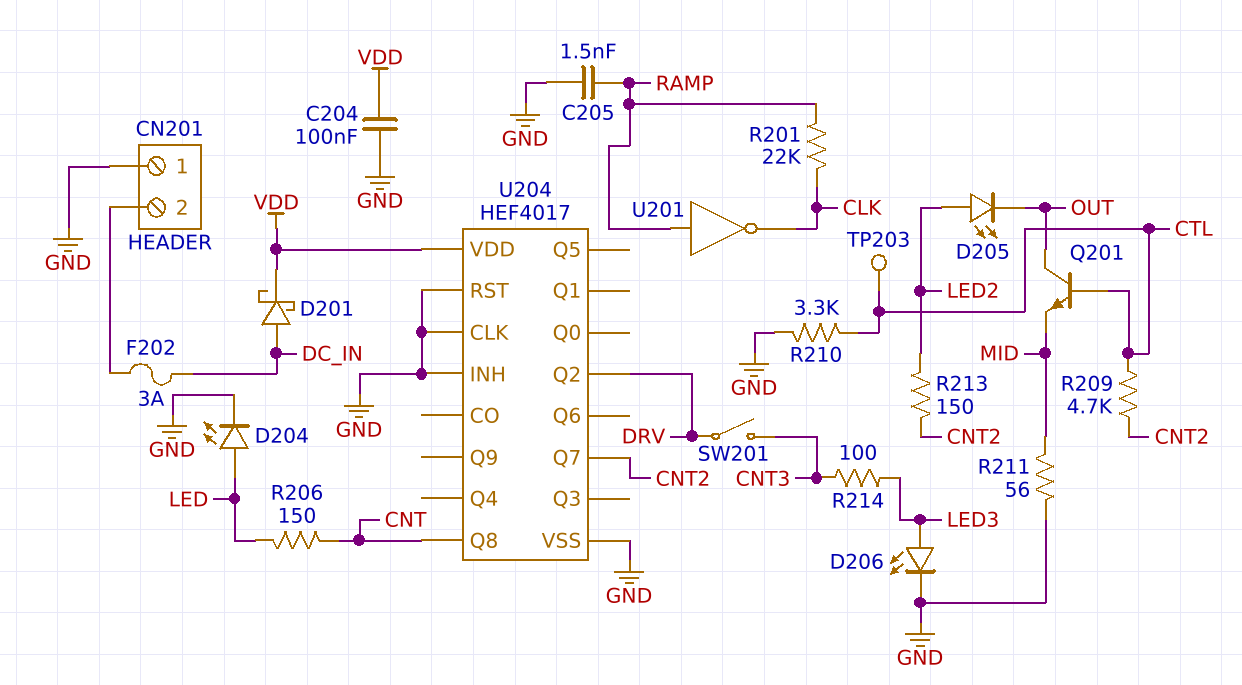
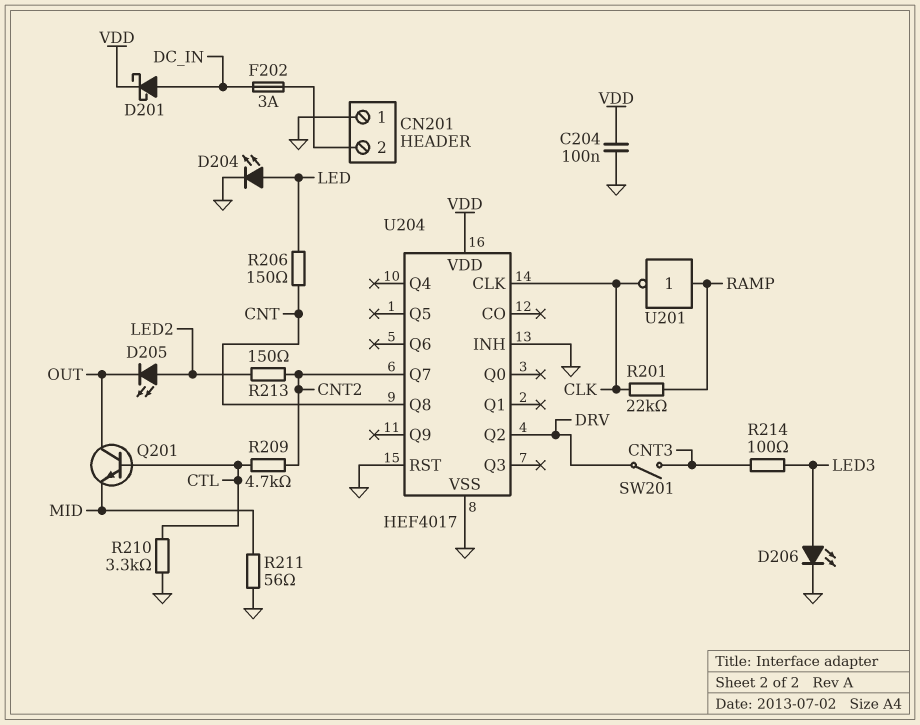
C205: 1.5nF (GND, RAMP) -> none
TP203: test point (CTL) -> none
U204 pin CLK: GND -> CLK

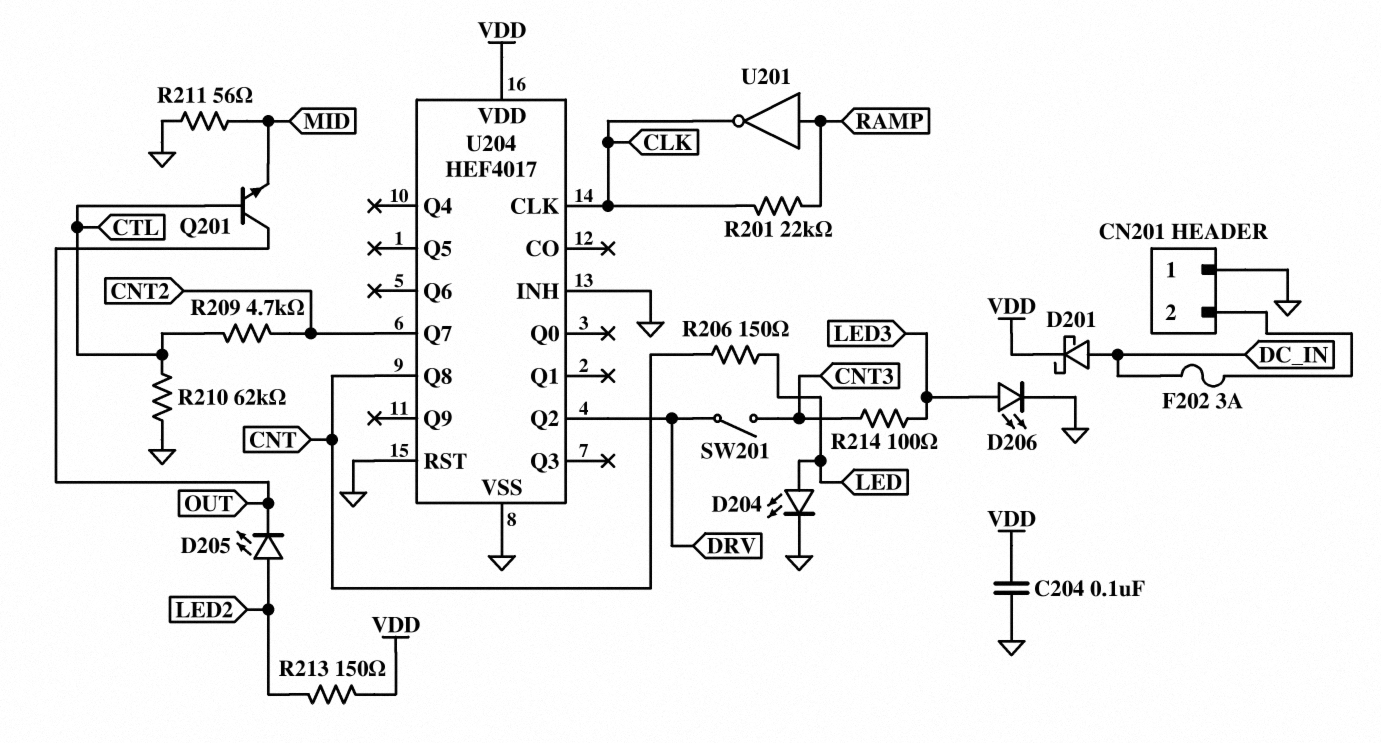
R210: 3.3k (CTL, GND) -> 62k (CTL, GND)
R213: 150 (CNT2, LED2) -> 150 (LED2, VDD)

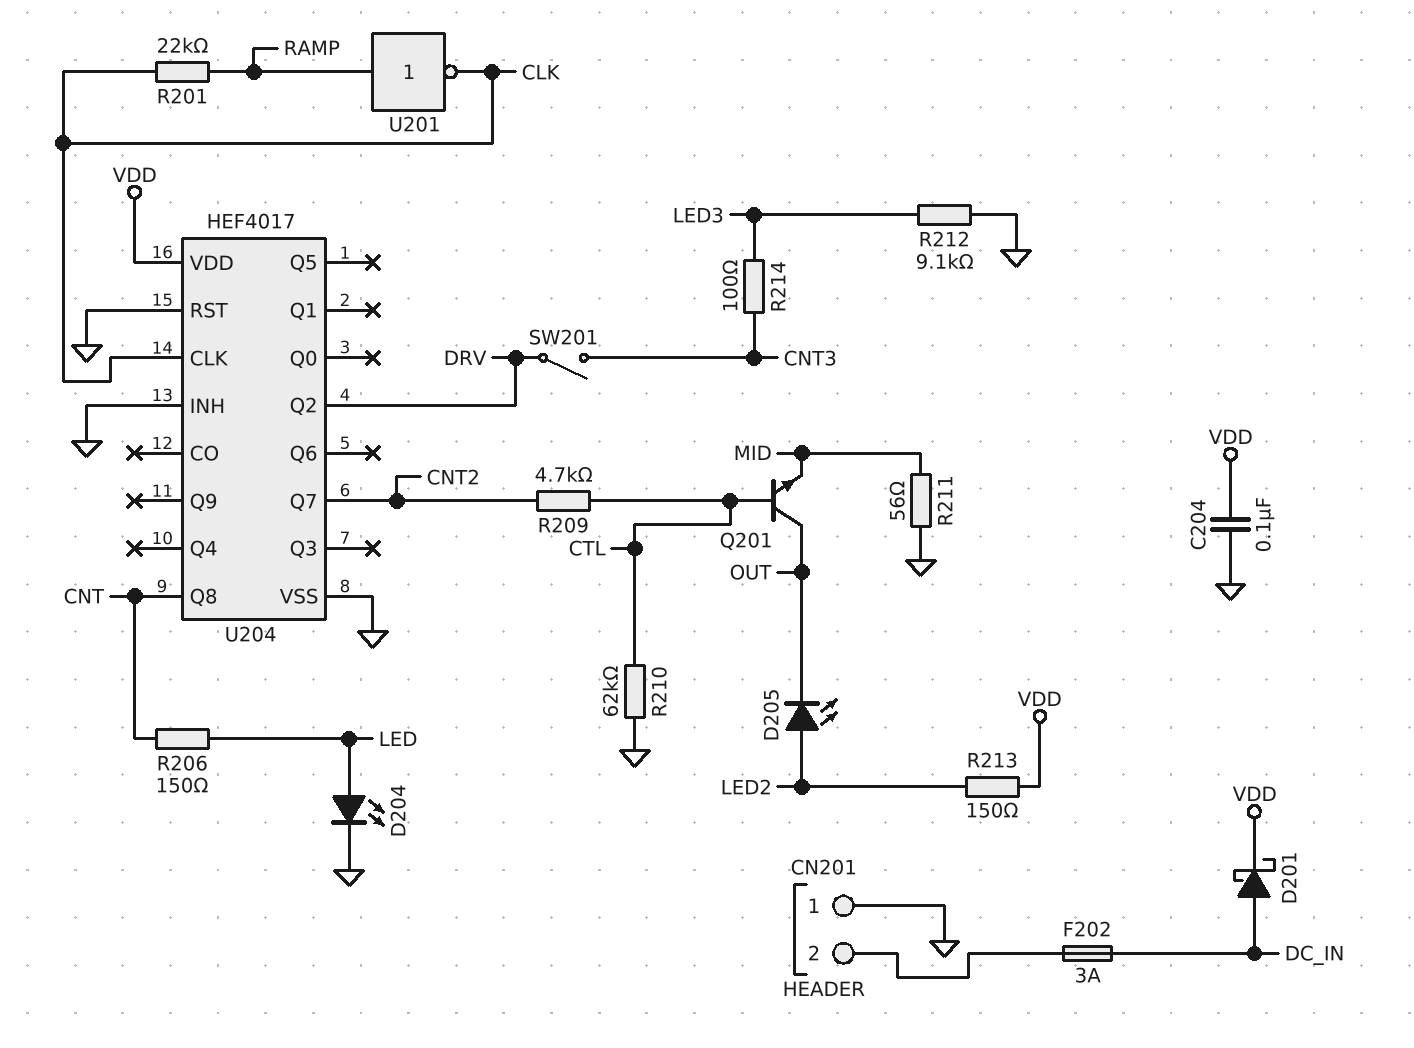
D206: LED (A LED3, K GND) -> none
R212: none -> 9.1k (GND, LED3)

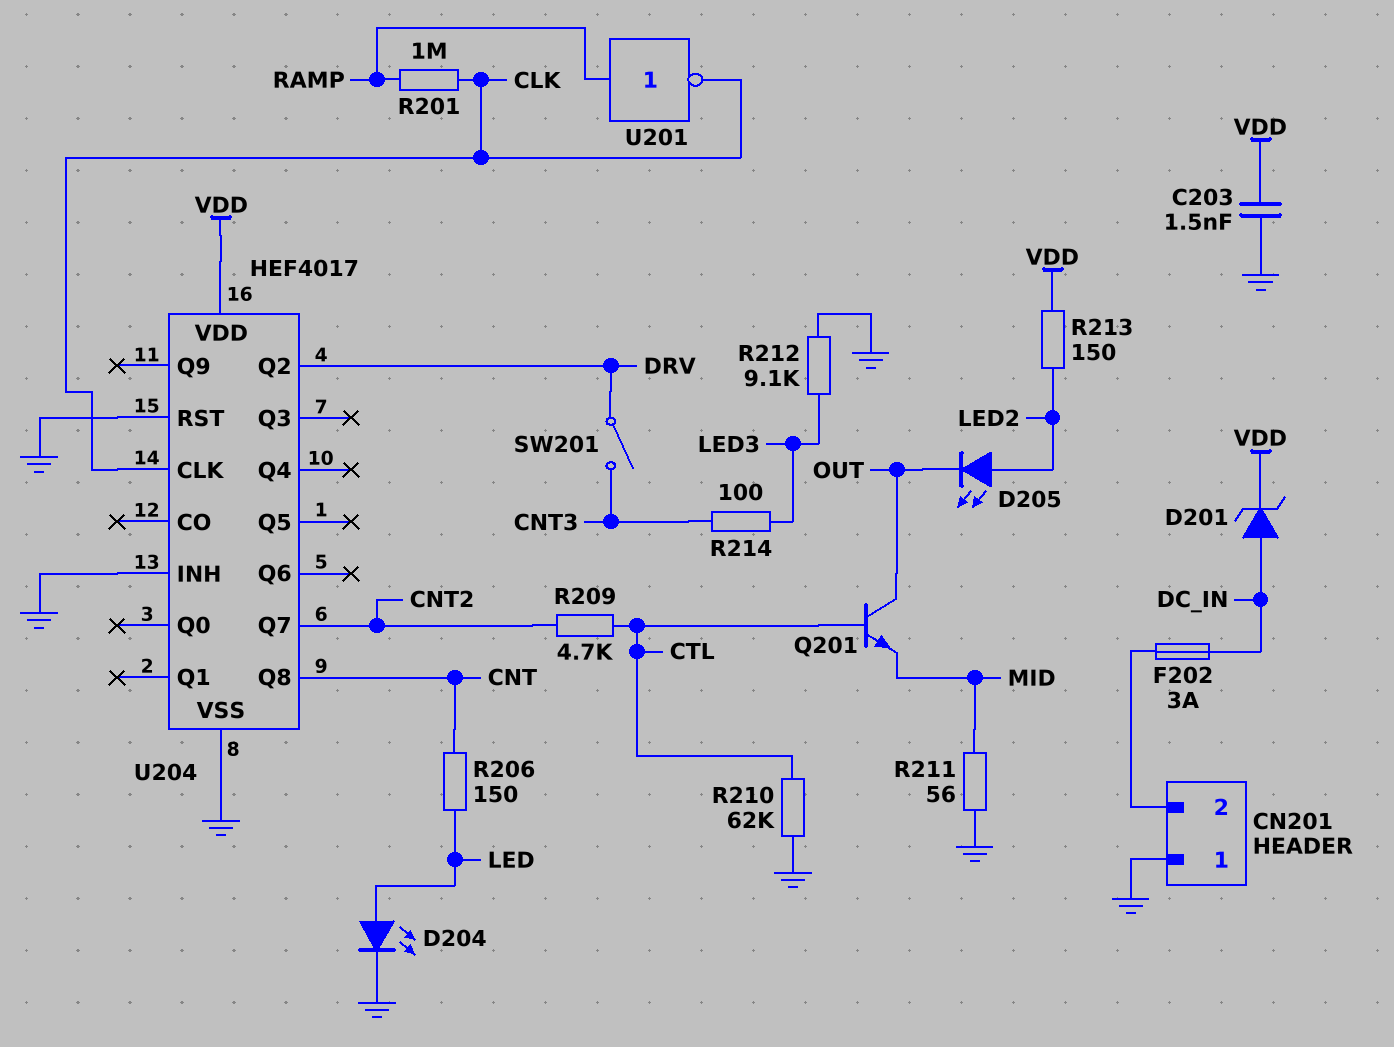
C203: none -> 1.5nF (GND, VDD)
C204: 100nF (GND, VDD) -> none
D201: schottky (A DC_IN, K VDD) -> zener (A DC_IN, K VDD)
R201: 22k (CLK, RAMP) -> 1M (CLK, RAMP)

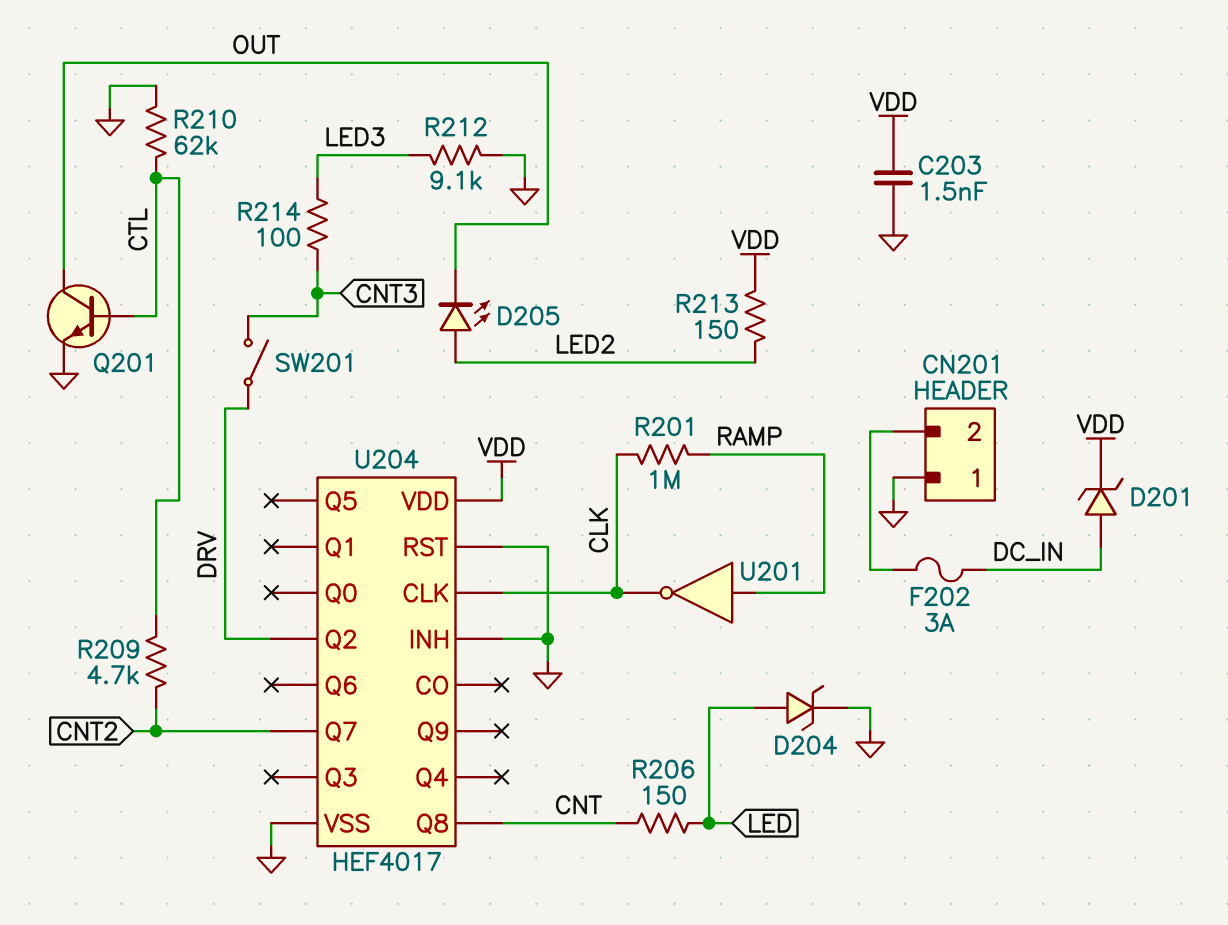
D204: LED (A LED, K GND) -> zener (A LED, K GND)
Q201: NPN (B CTL, C OUT, E MID) -> NPN (B CTL, C OUT, E GND)
R211: 56 (GND, MID) -> none

